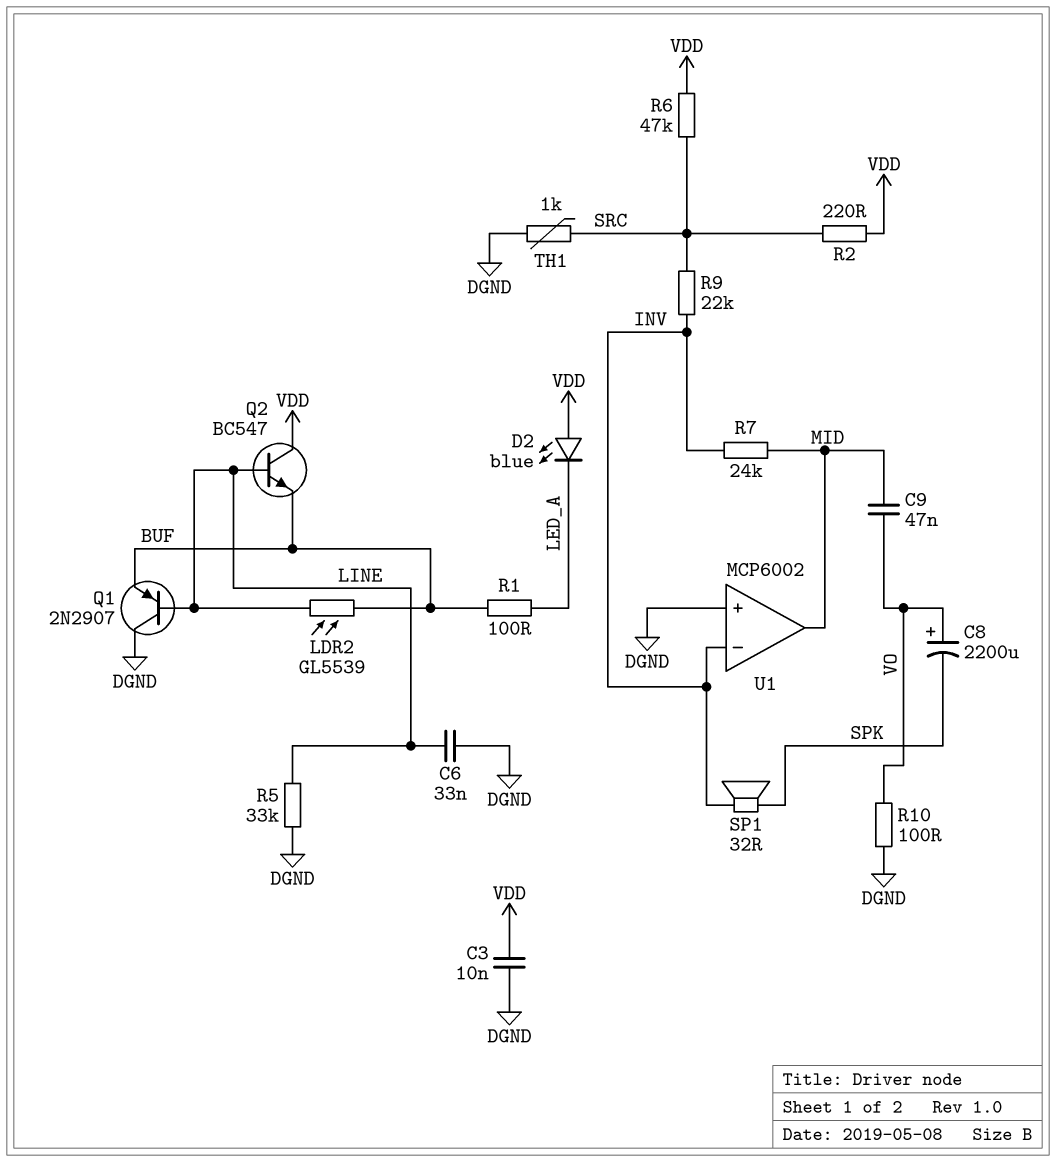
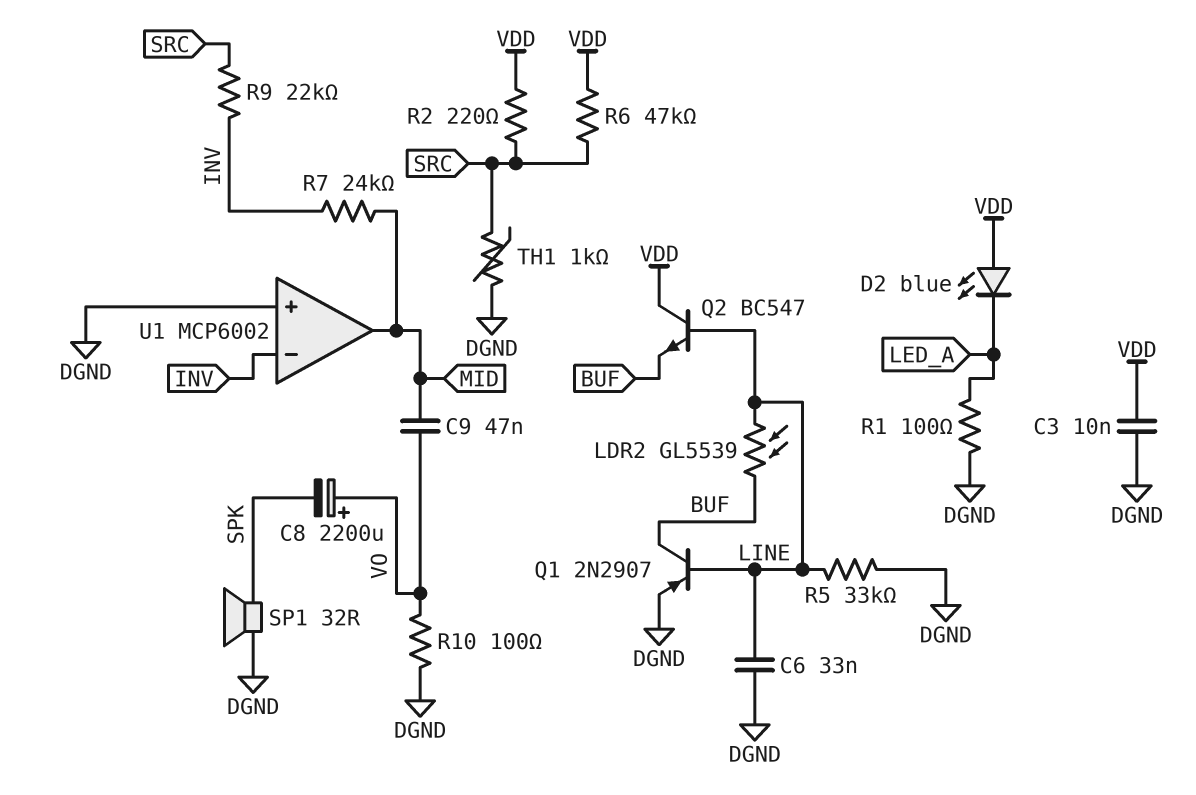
Q1: PNP 2N2907 (B LINE, C DGND, E BUF) -> PNP 2N2907 (B LINE, C BUF, E DGND)
R1: 100 (BUF, LED_A) -> 100 (DGND, LED_A)
SP1: speaker 32R (INV, SPK) -> speaker 32R (DGND, SPK)

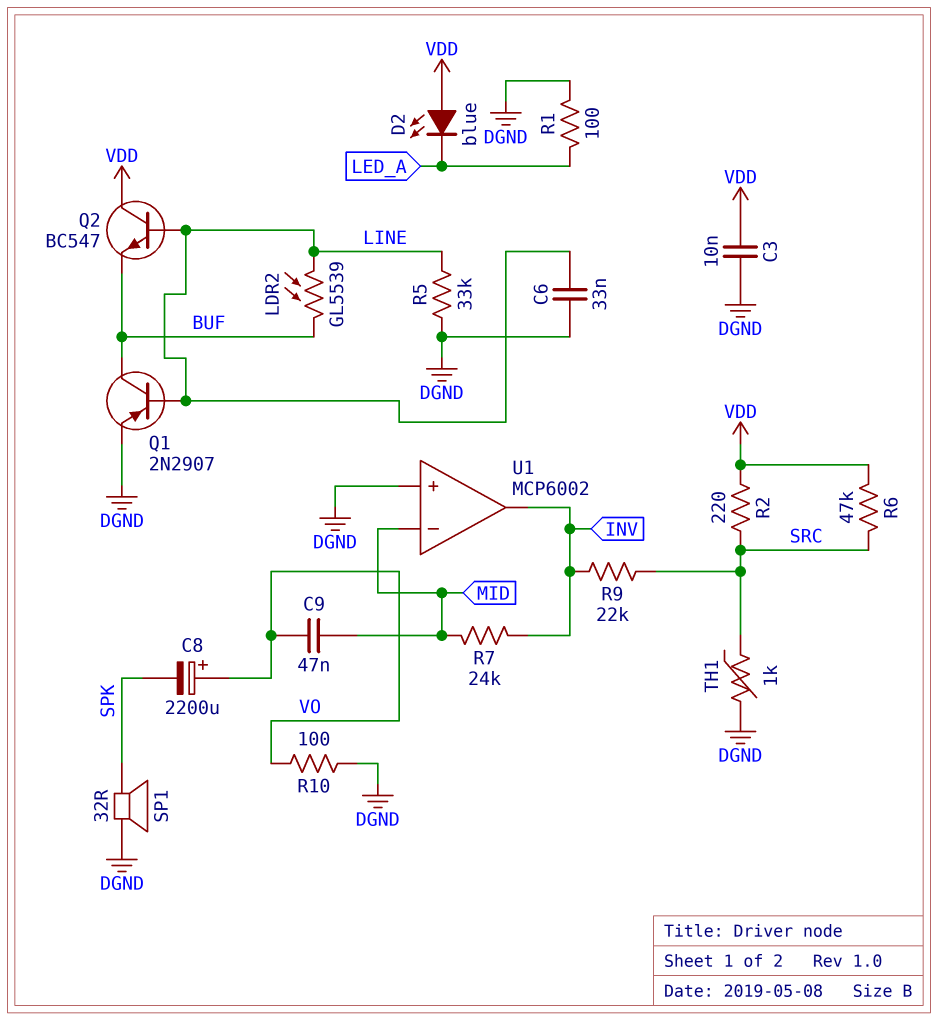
U1 pin in-: INV -> MID
U1 pin out: MID -> INV

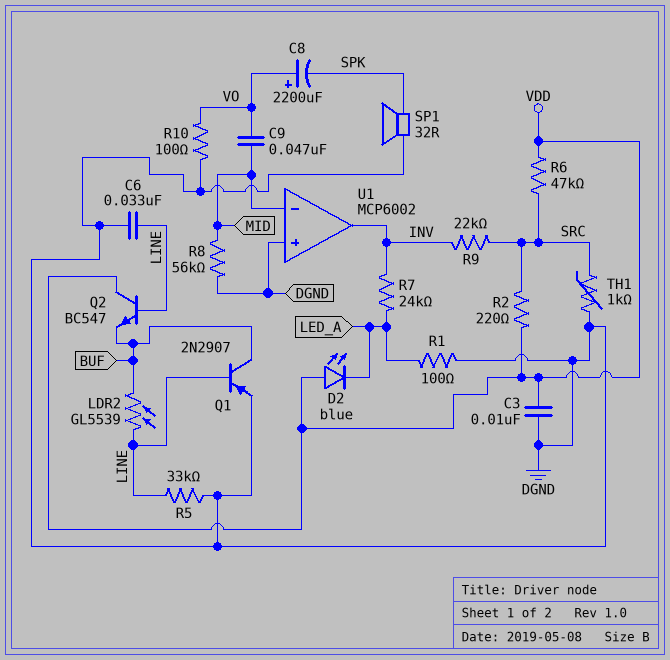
R7: 24k (INV, MID) -> 24k (INV, LED_A)
R8: none -> 56k (DGND, MID)

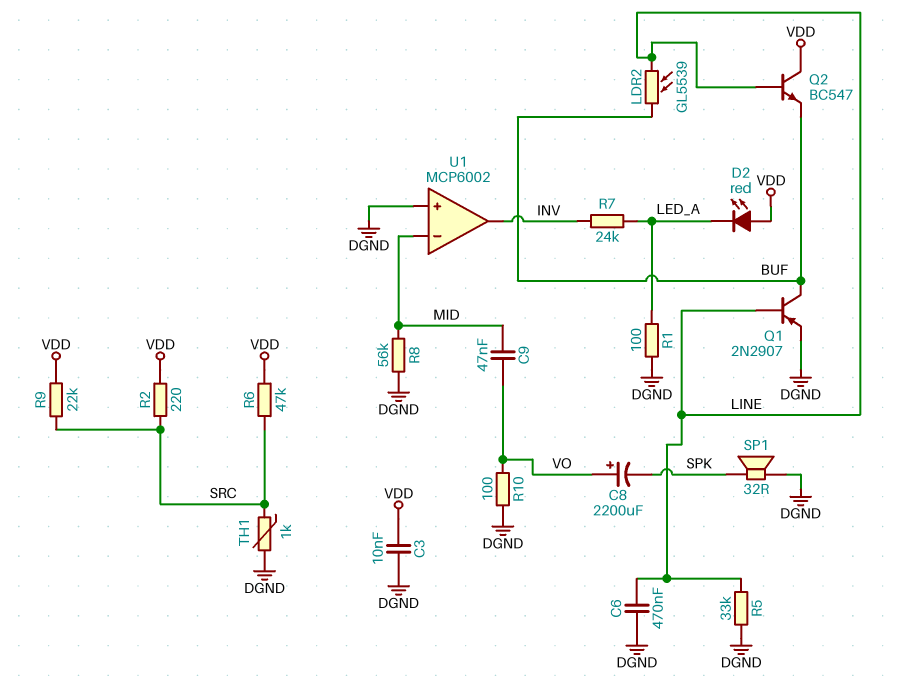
C6: 33nF (DGND, LINE) -> 470nF (DGND, LINE)
D2: LED blue (A VDD, K LED_A) -> LED red (A VDD, K LED_A)
R9: 22k (INV, SRC) -> 22k (SRC, VDD)

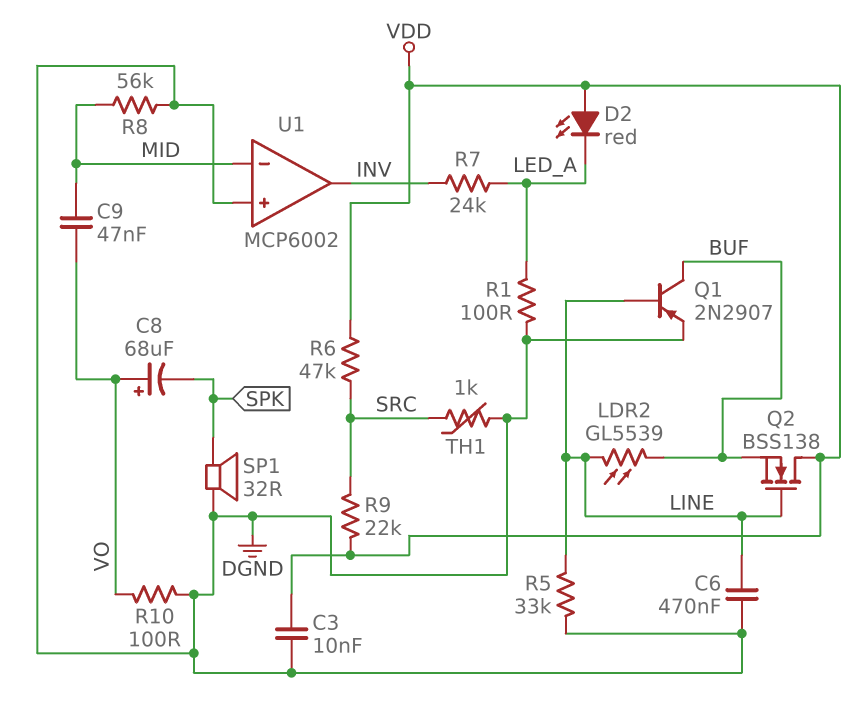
C8: 2200uF (plus VO, minus SPK) -> 68uF (plus VO, minus SPK)
Q2: NPN BC547 (B LINE, C VDD, E BUF) -> NMOS BSS138 (G LINE, D VDD, S BUF)
R2: 220 (SRC, VDD) -> none

